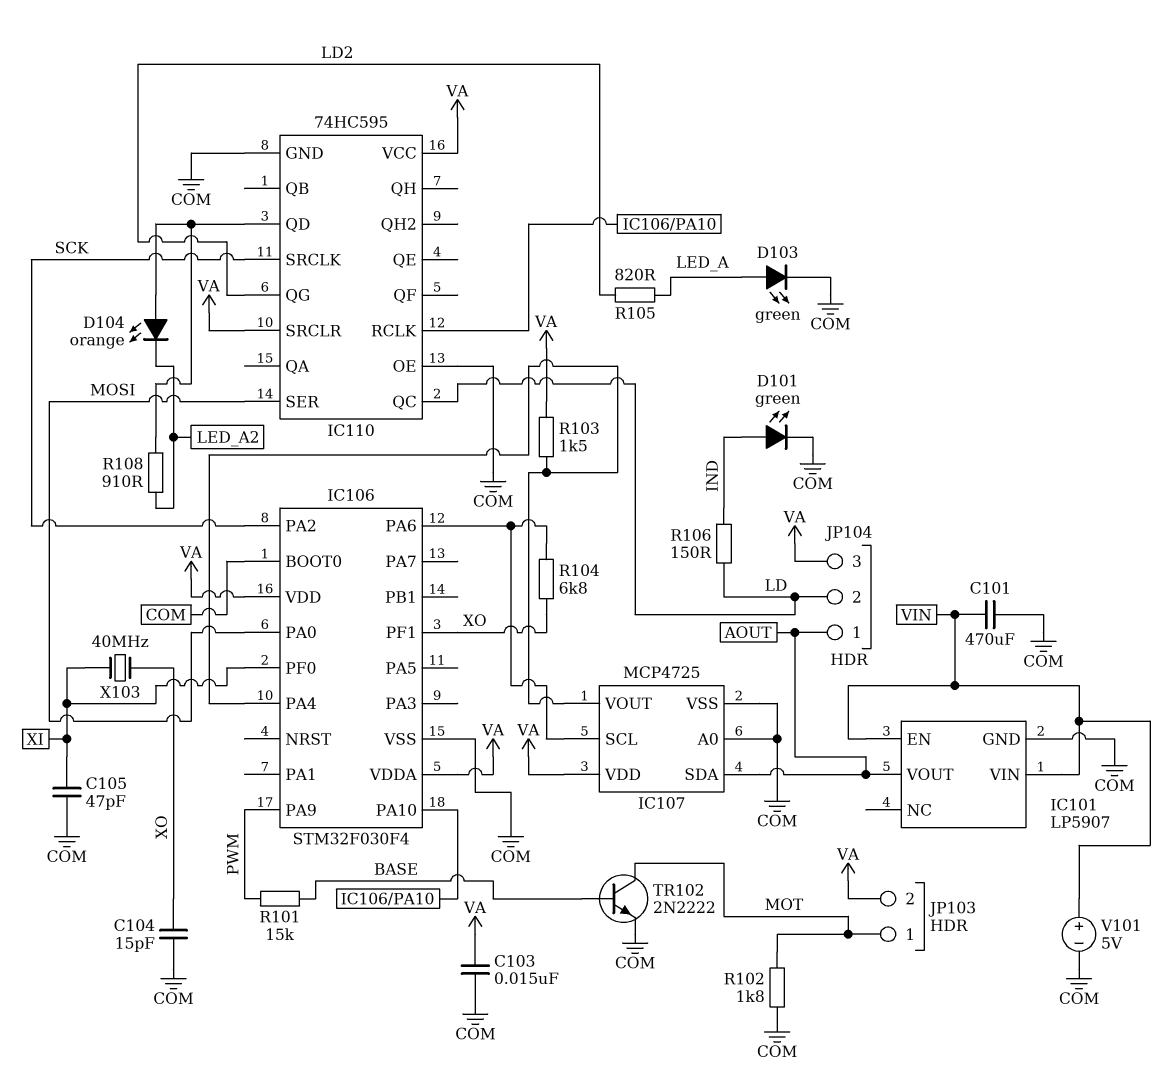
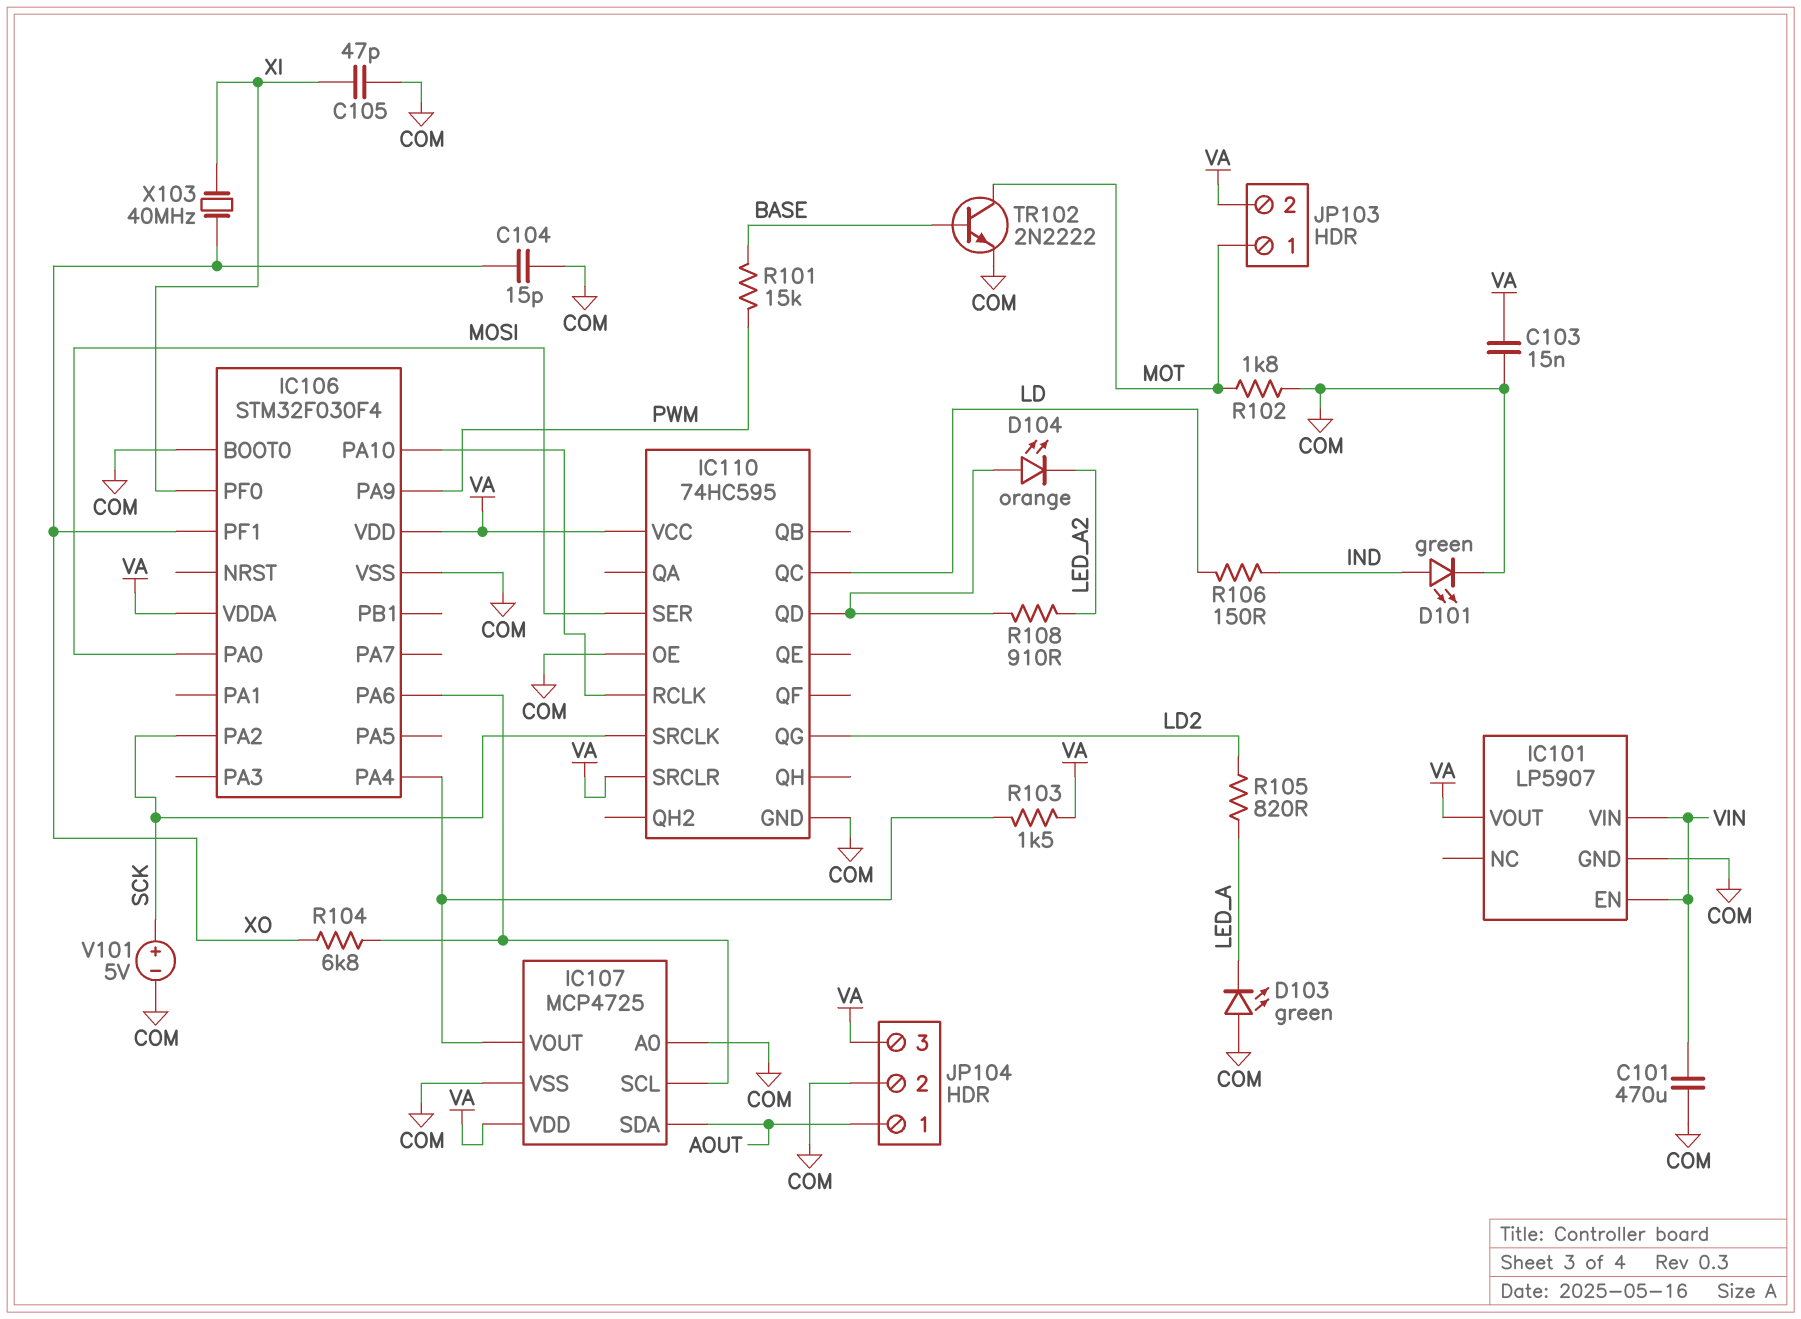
D103: LED green (A LED_A, K COM) -> LED green (A COM, K LED_A)
IC101 pin VOUT: AOUT -> VA
JP104 pin 2: LD -> COM
V101: 5V (plus VIN, minus COM) -> 5V (plus SCK, minus COM)

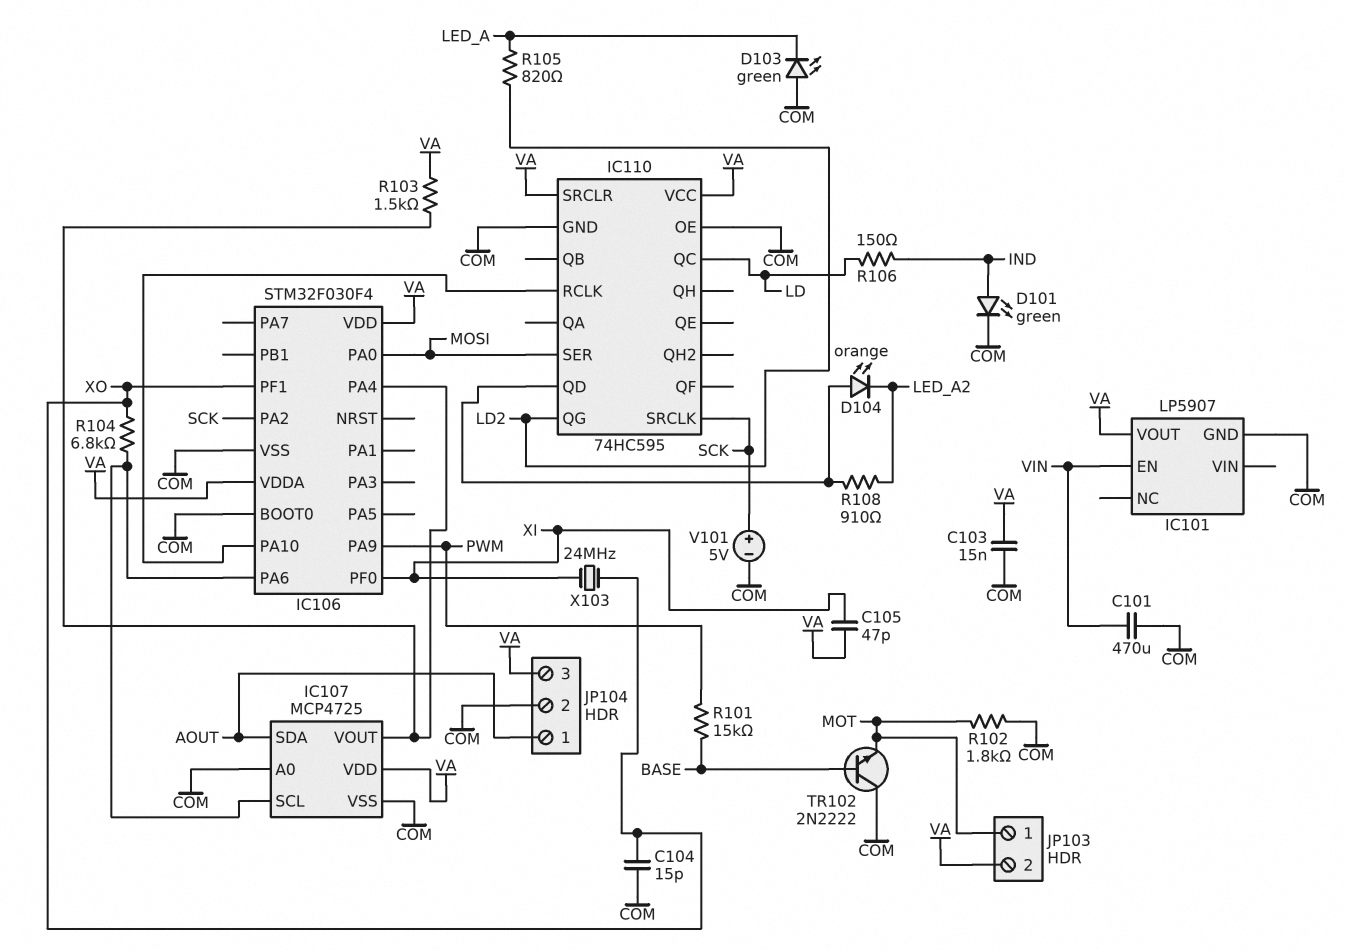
C105: 47pF (COM, XI) -> 47pF (VA, XI)
IC101 pin VIN: VIN -> none
TR102: NPN 2N2222 (B BASE, C MOT, E COM) -> NPN 2N2222 (B BASE, C COM, E MOT)
X103: 40MHz (XI, XO) -> 24MHz (XI, XO)

